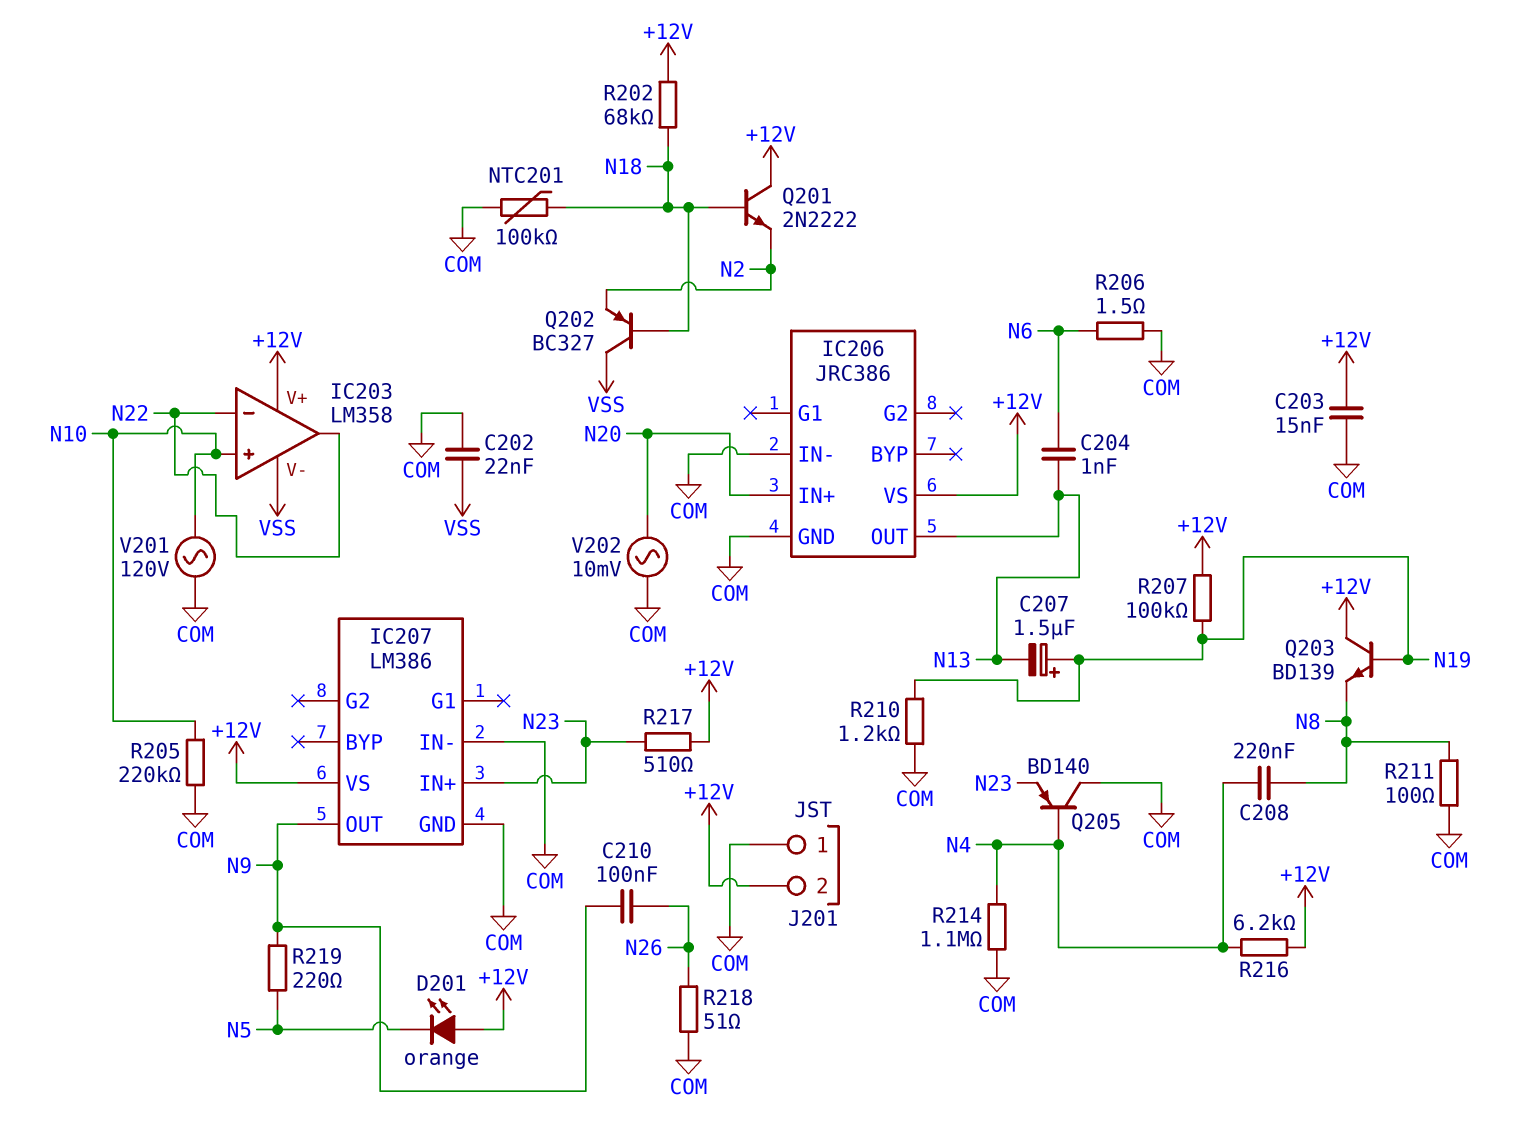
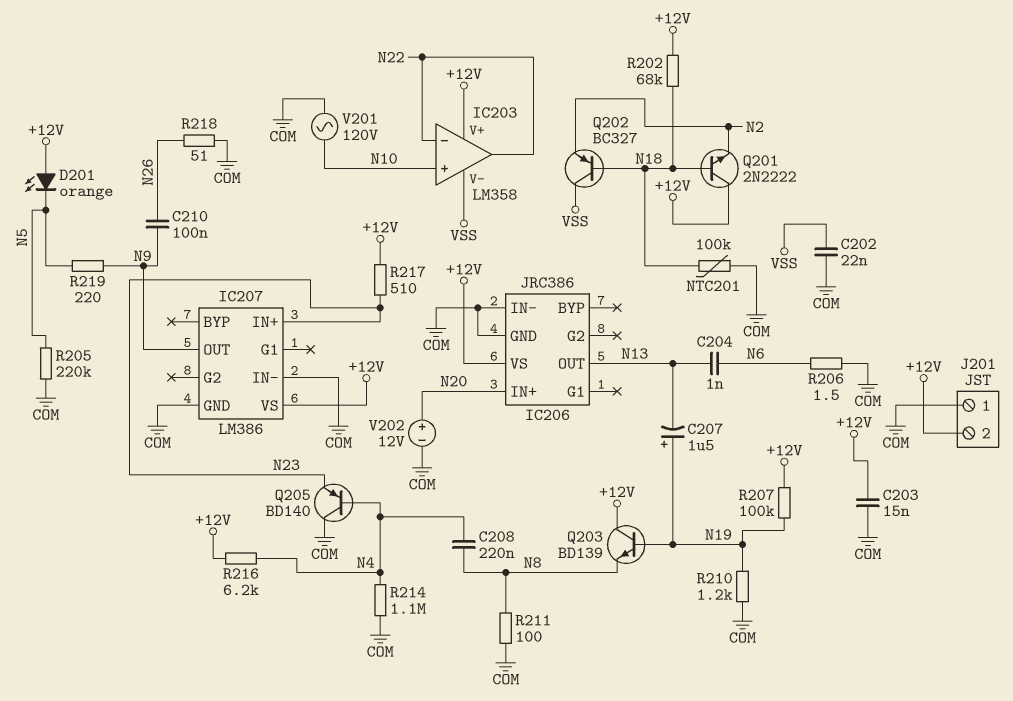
R205: 220k (COM, N10) -> 220k (COM, N5)
V202: AC 10mV (COM, N20) -> 12V (plus N20, minus COM)

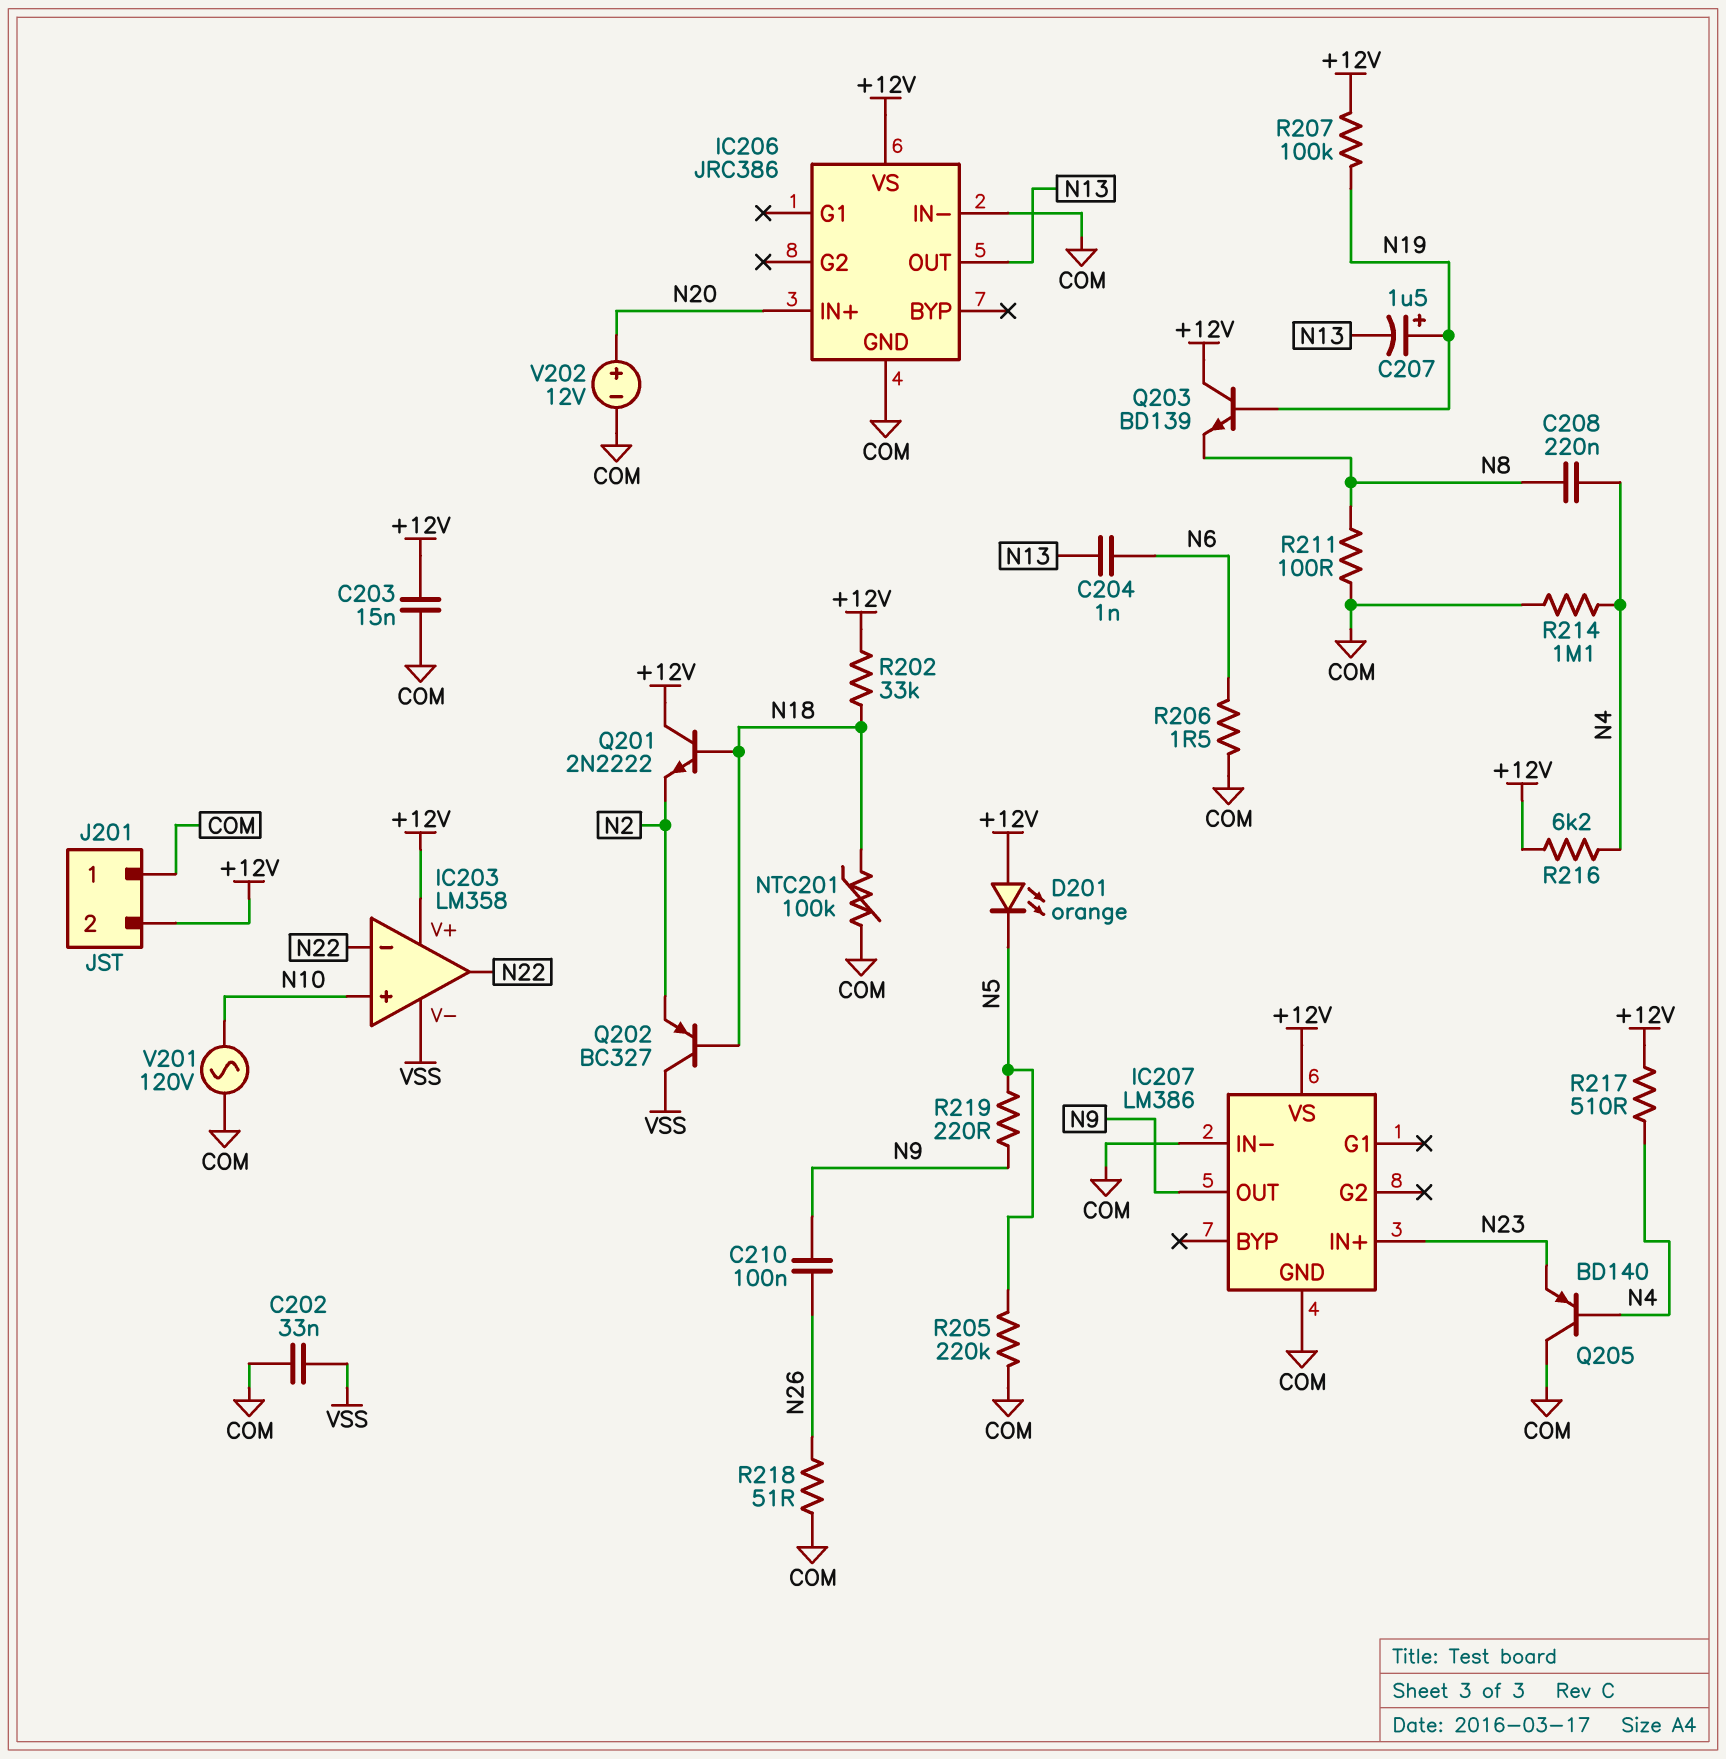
C202: 22nF (COM, VSS) -> 33nF (COM, VSS)
R202: 68k (+12V, N18) -> 33k (+12V, N18)
R210: 1.2k (COM, N19) -> none
R217: 510 (+12V, N23) -> 510 (+12V, N4)

